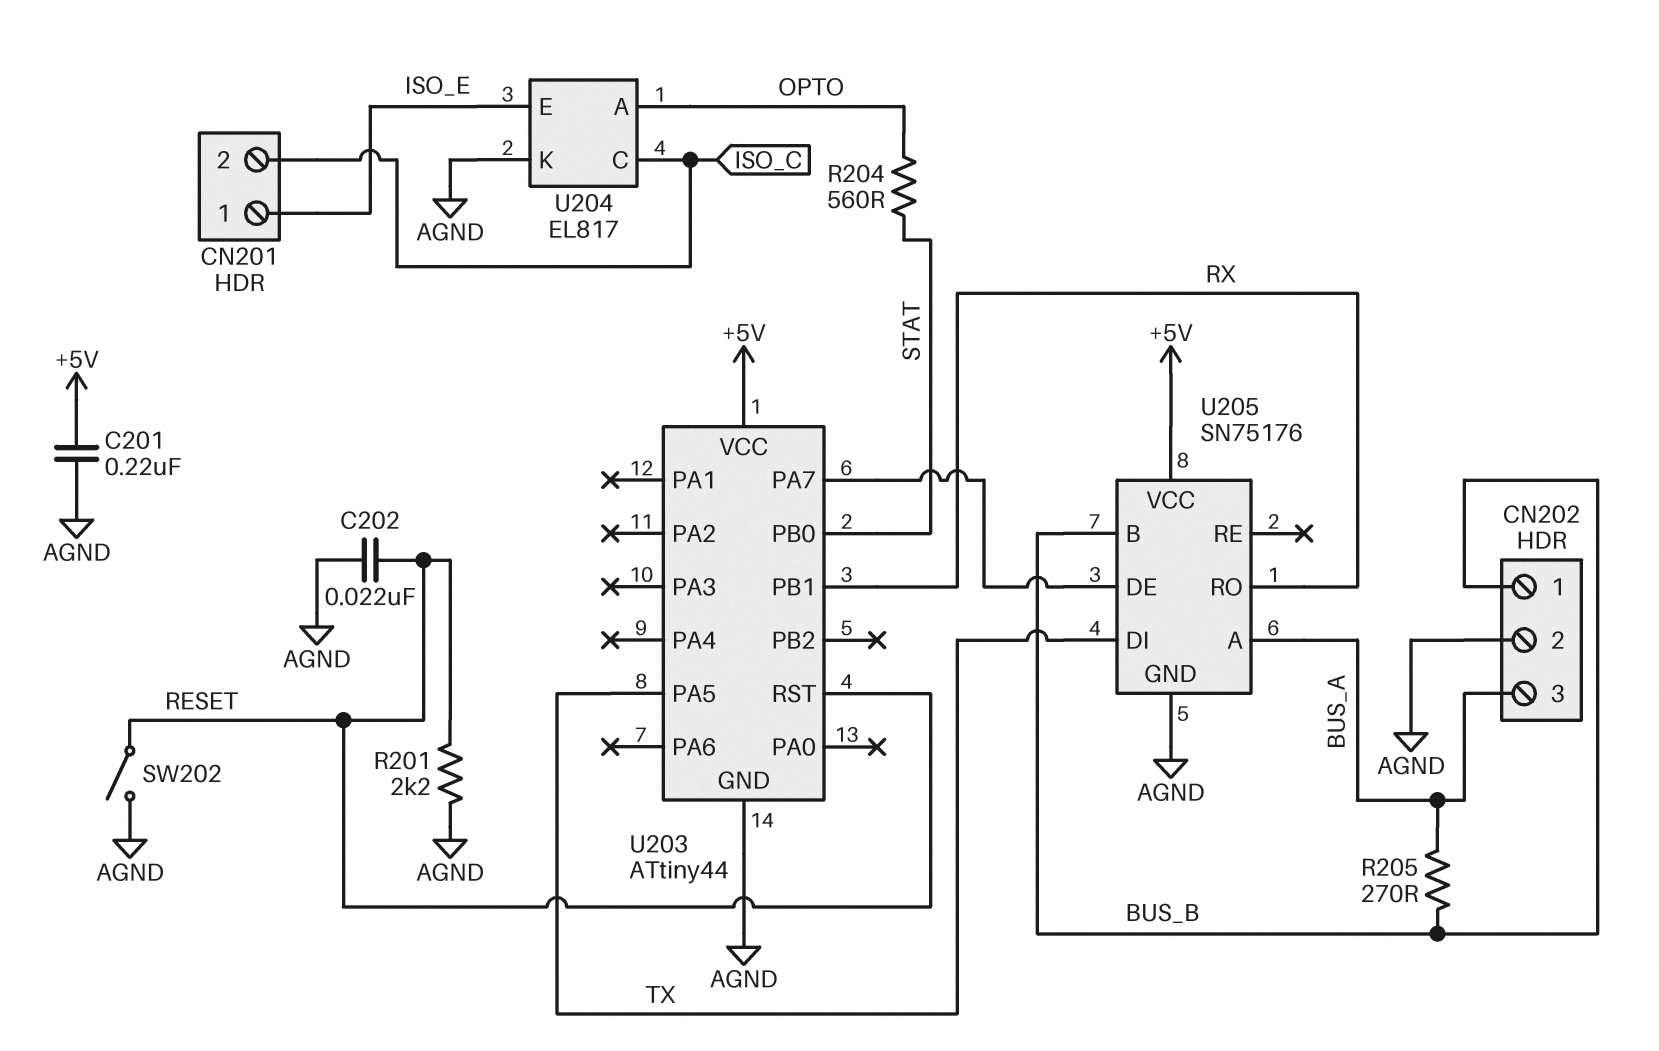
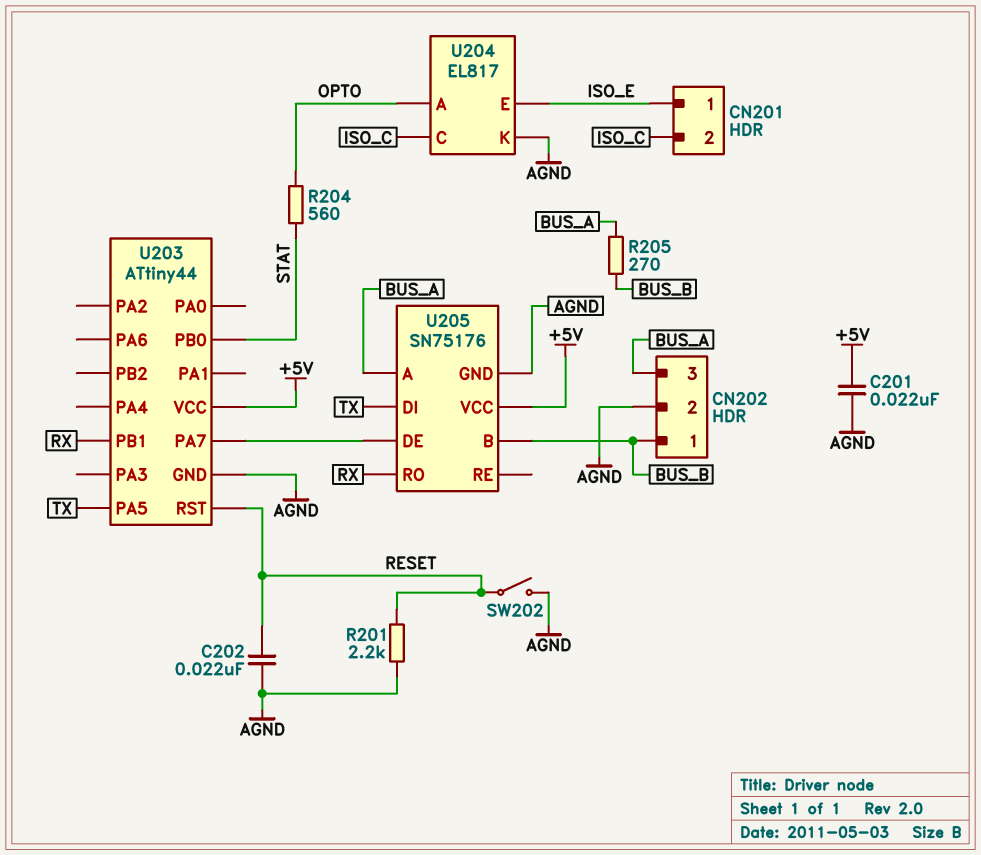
C201: 220nF (+5V, AGND) -> 22nF (+5V, AGND)

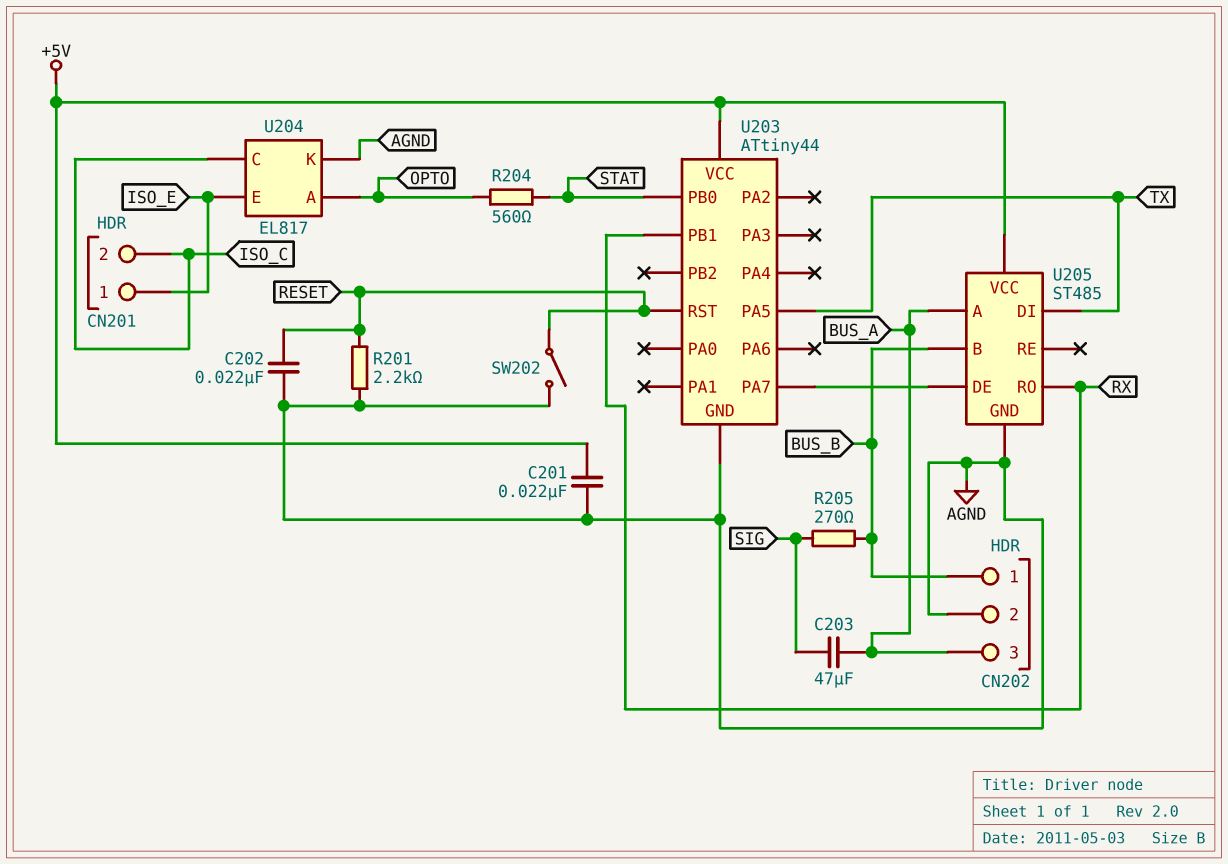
C203: none -> 47uF (BUS_A, SIG)
R205: 270 (BUS_A, BUS_B) -> 270 (BUS_B, SIG)
U205: SN75176 -> ST485

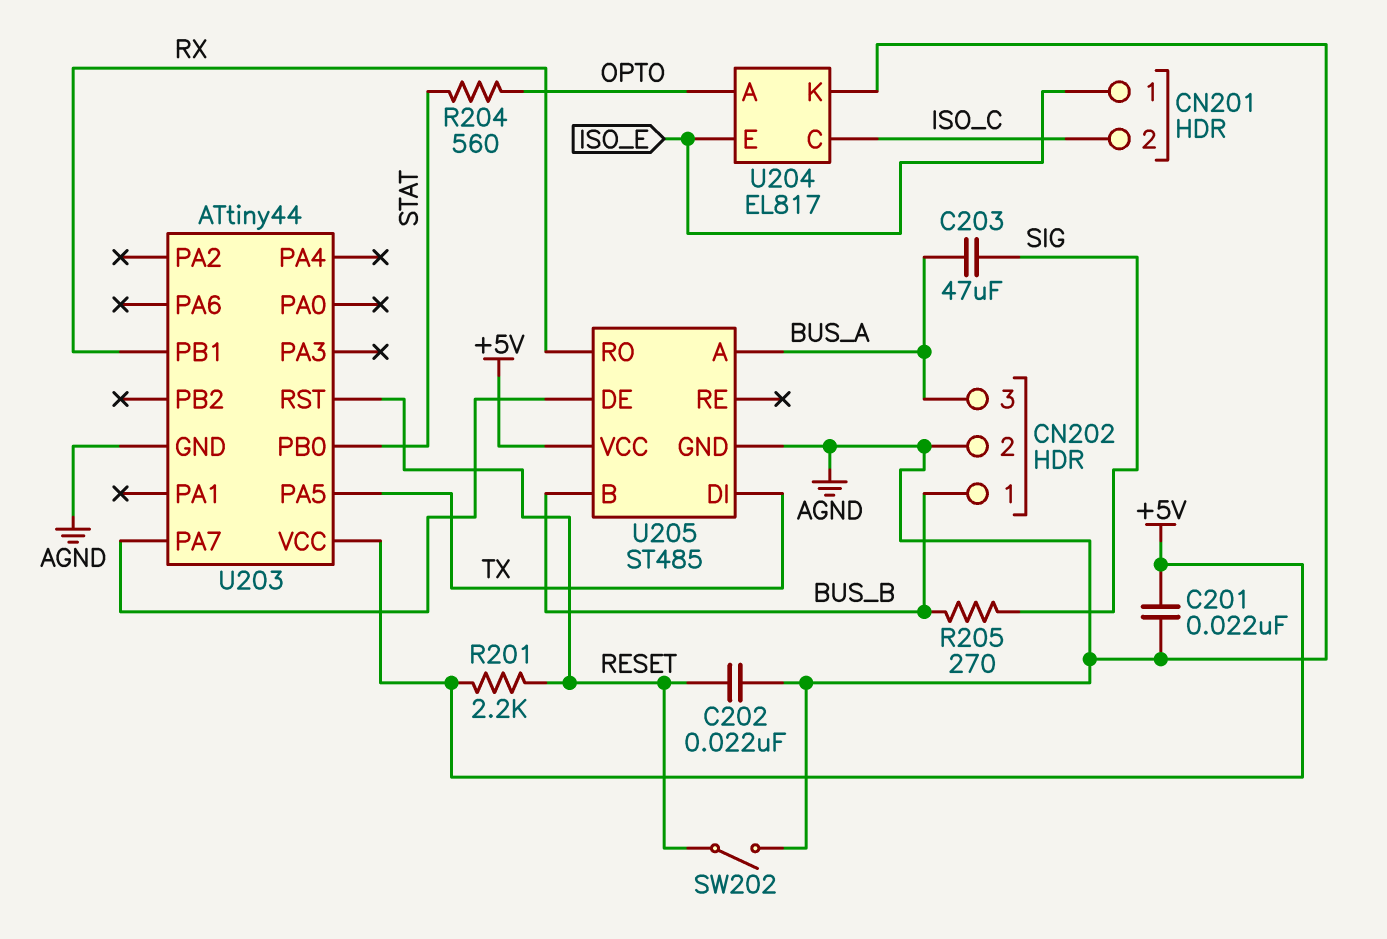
R201: 2.2k (AGND, RESET) -> 2.2k (+5V, RESET)

